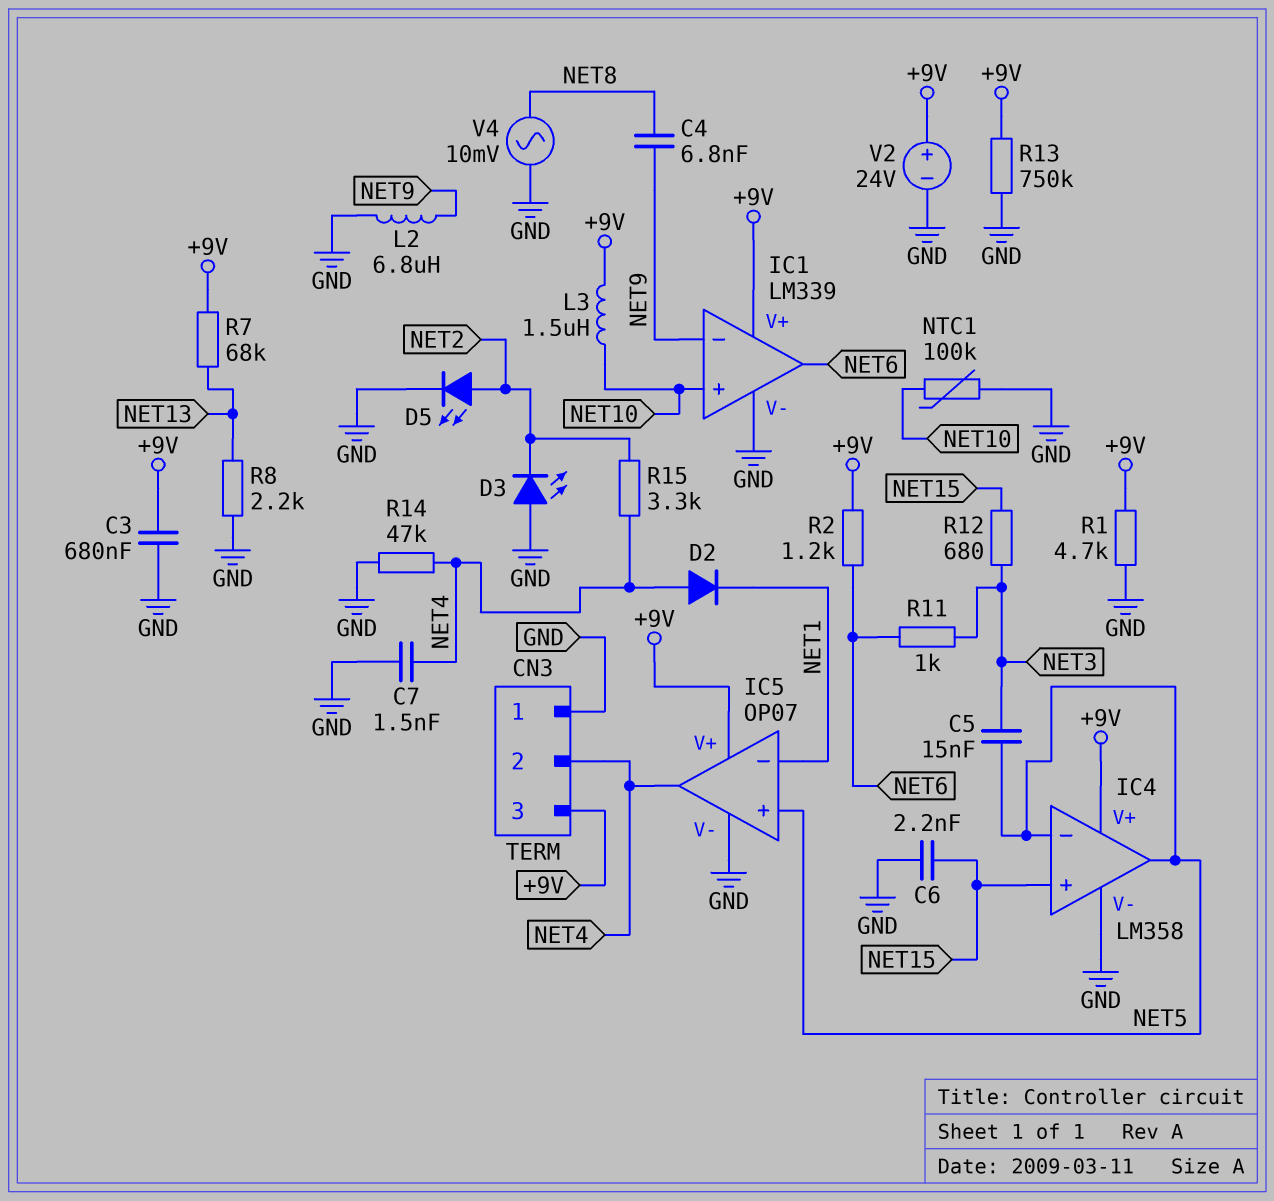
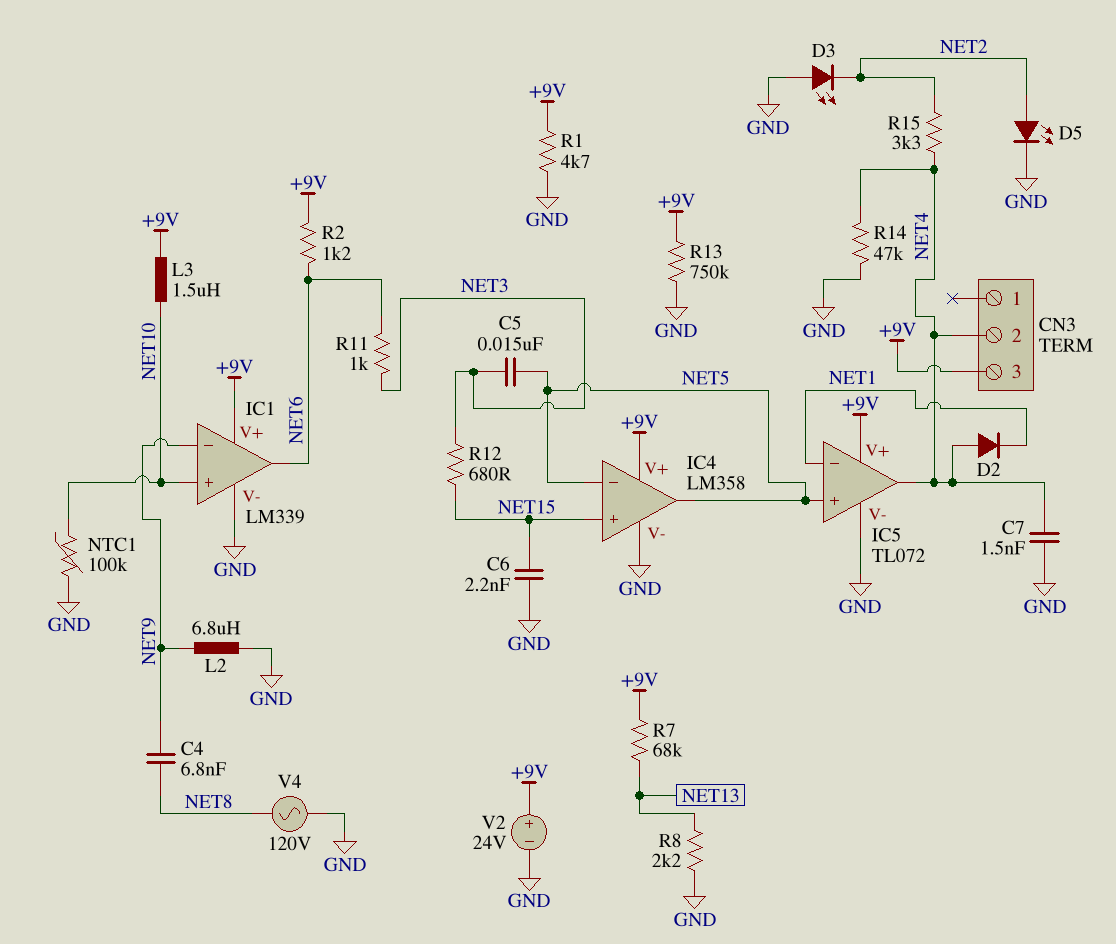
C3: 680nF (+9V, GND) -> none
CN3 pin 1: GND -> none
IC5: OP07 -> TL072
V4: AC 10mV (GND, NET8) -> AC 120V (GND, NET8)

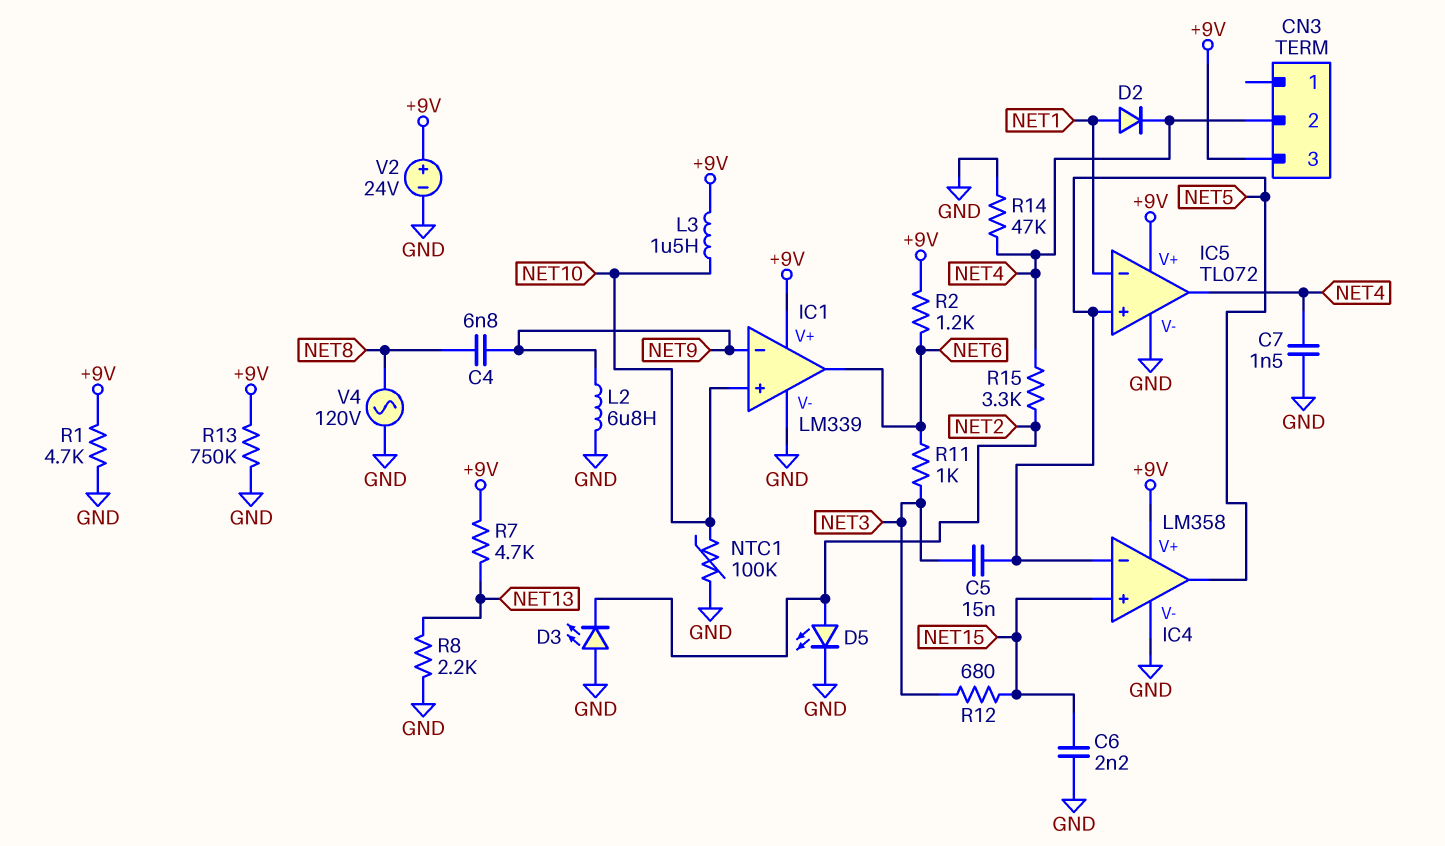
D2: diode (A NET4, K NET1) -> diode (A NET1, K NET4)
R7: 68k (+9V, NET13) -> 4.7k (+9V, NET13)

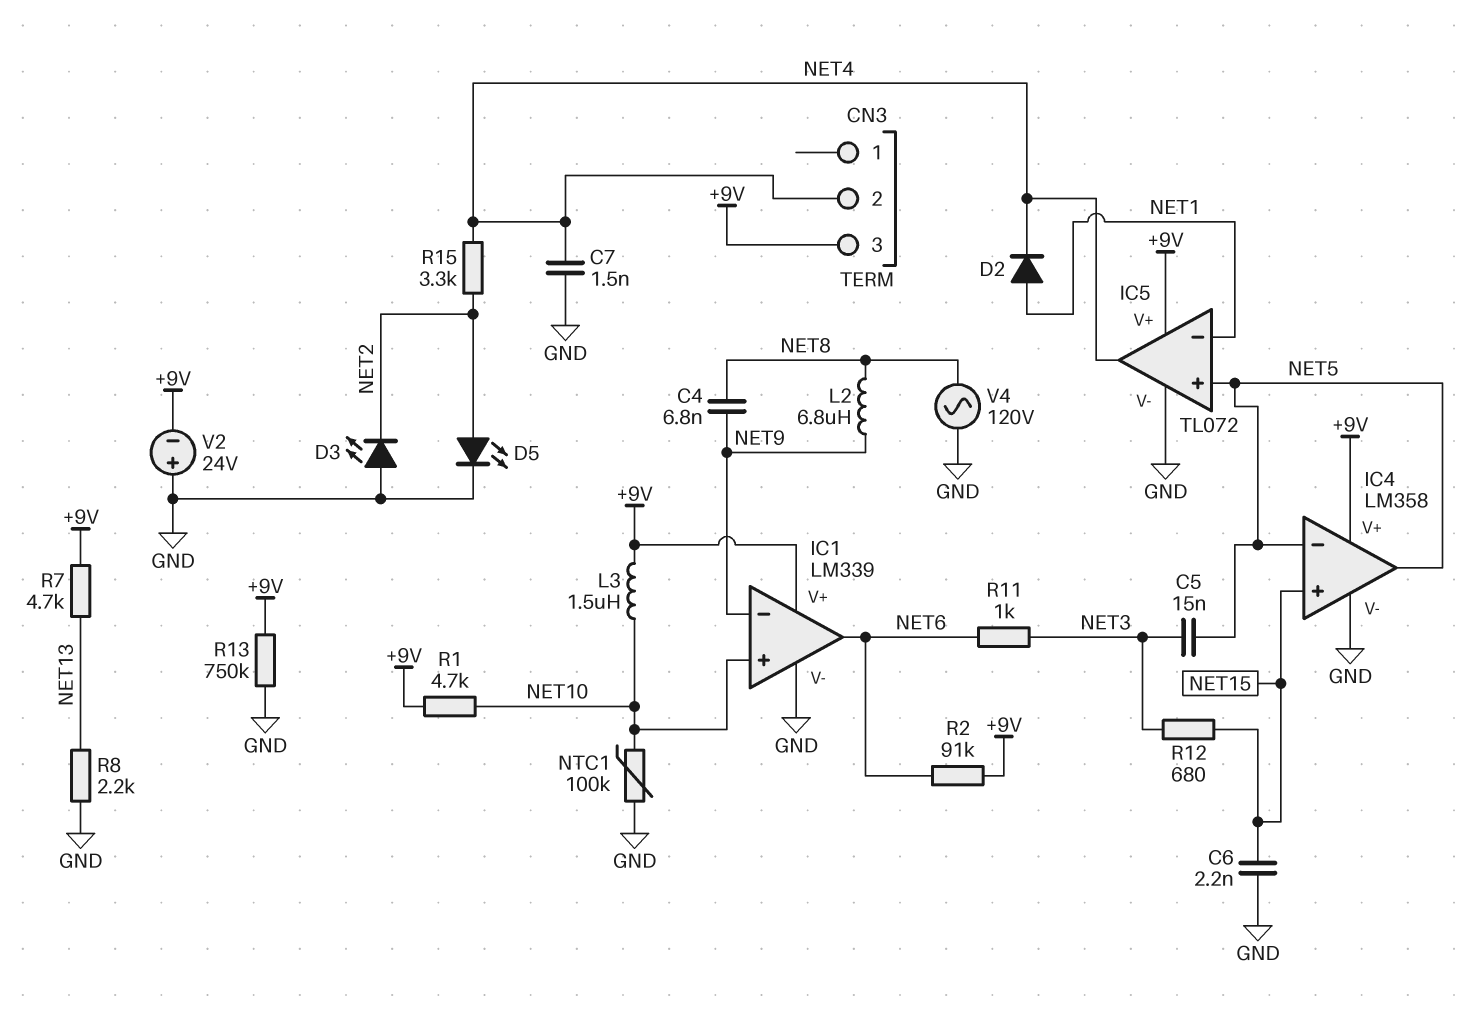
L2: 6.8uH (GND, NET9) -> 6.8uH (NET8, NET9)
R1: 4.7k (+9V, GND) -> 4.7k (+9V, NET10)
R2: 1.2k (+9V, NET6) -> 91k (+9V, NET6)
R14: 47k (GND, NET4) -> none
V2: 24V (plus +9V, minus GND) -> 24V (plus GND, minus +9V)

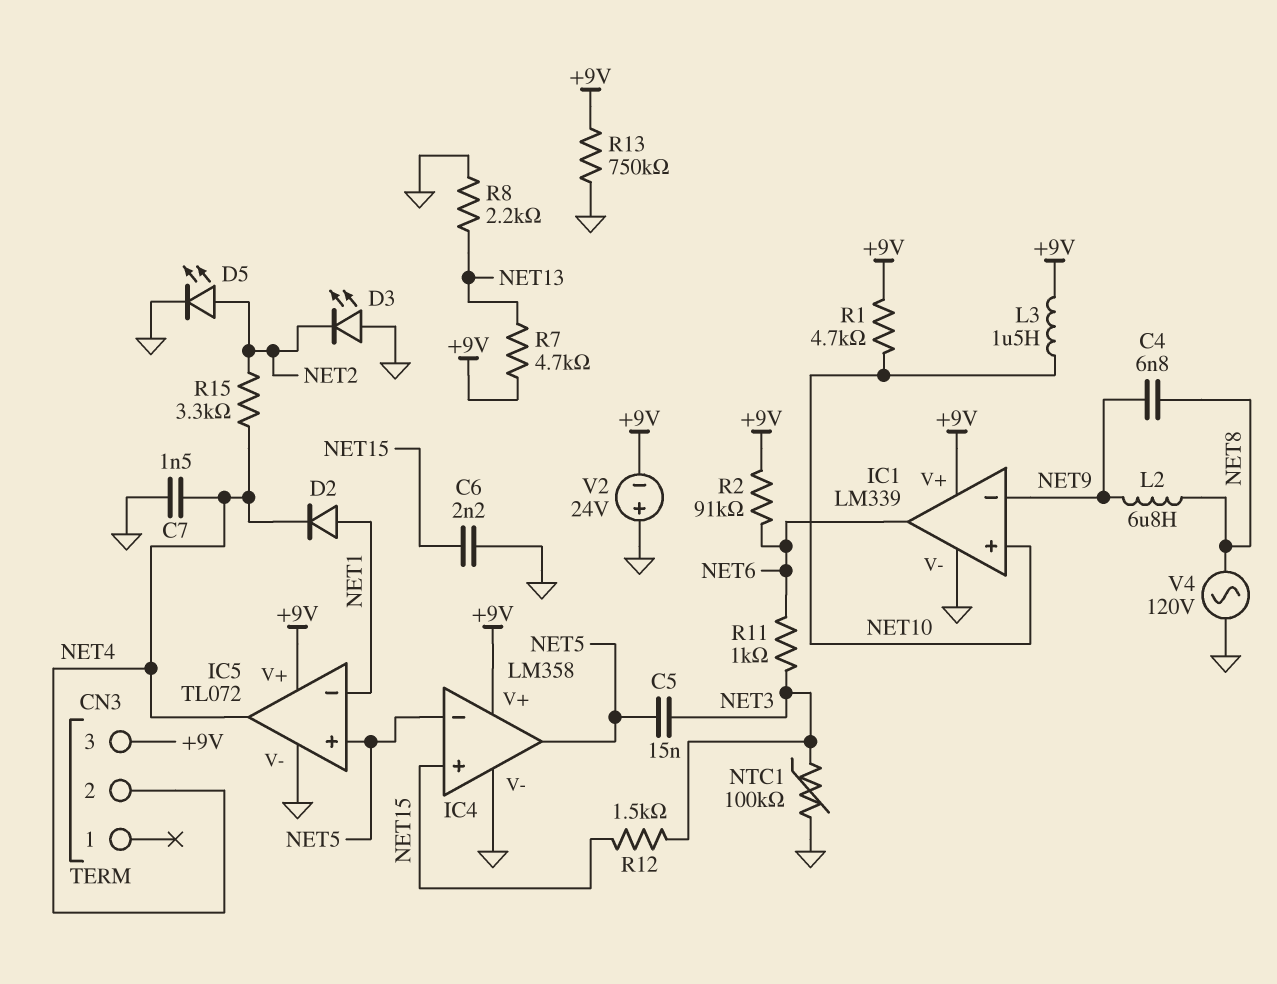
NTC1: 100k (GND, NET10) -> 100k (GND, NET3)
R12: 680 (NET3, NET15) -> 1.5k (NET3, NET15)

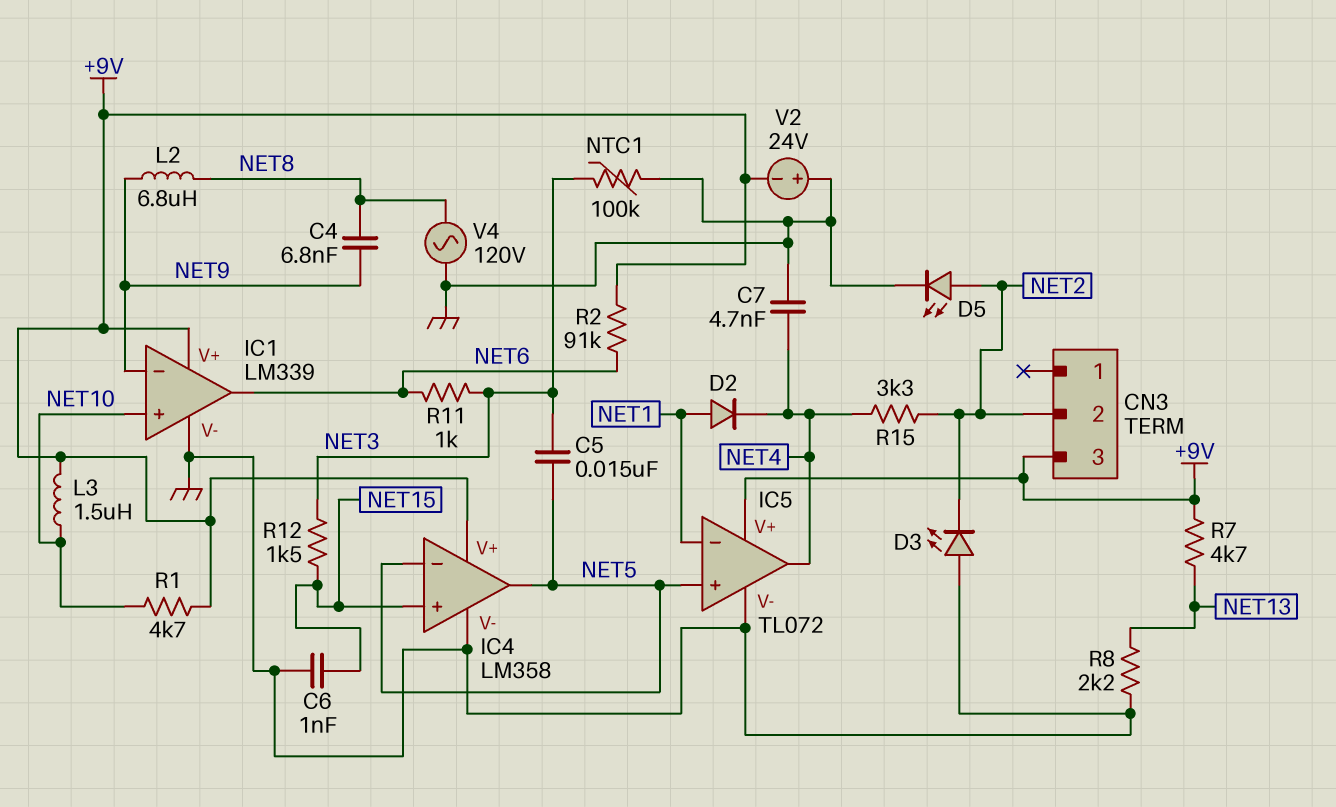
C6: 2.2nF (GND, NET15) -> 1nF (GND, NET15)
C7: 1.5nF (GND, NET4) -> 4.7nF (GND, NET4)
CN3 pin 2: NET4 -> NET2
R13: 750k (+9V, GND) -> none

